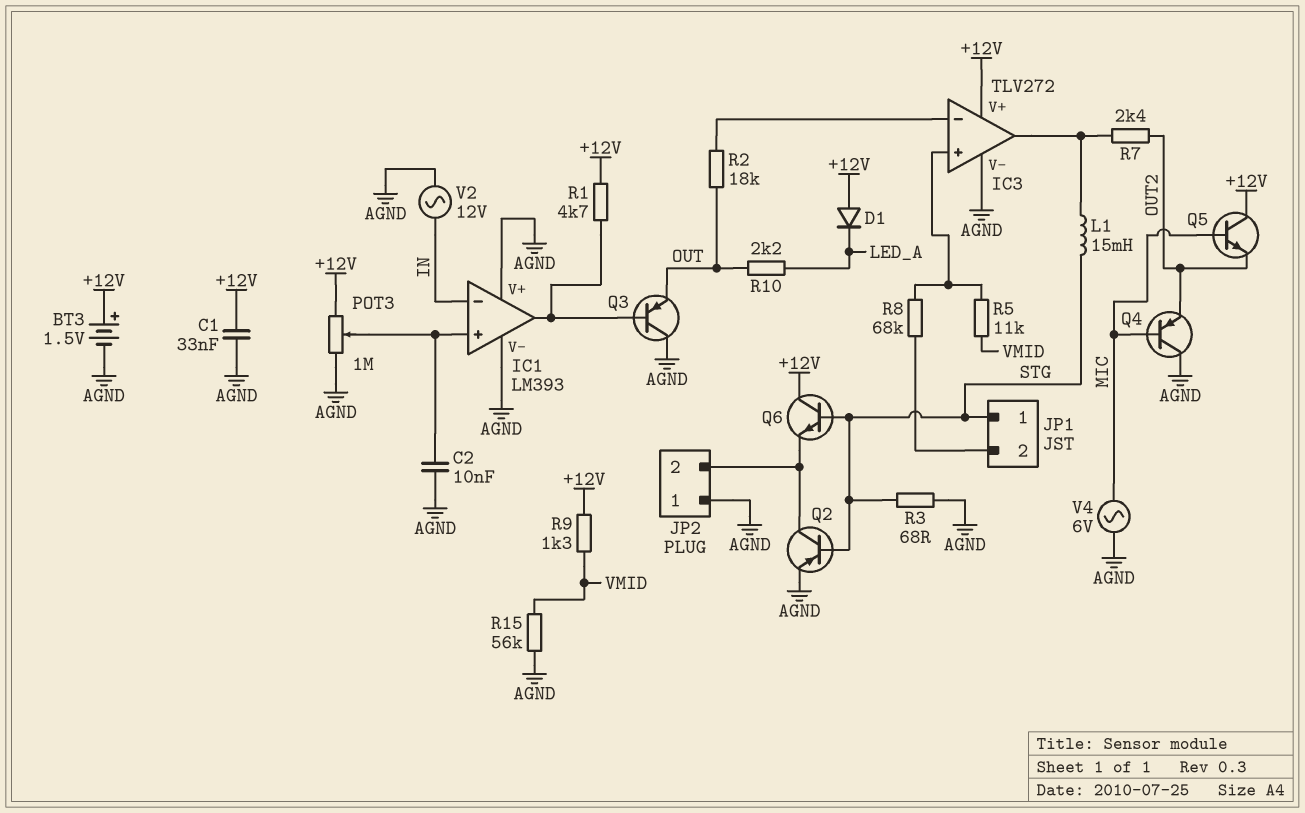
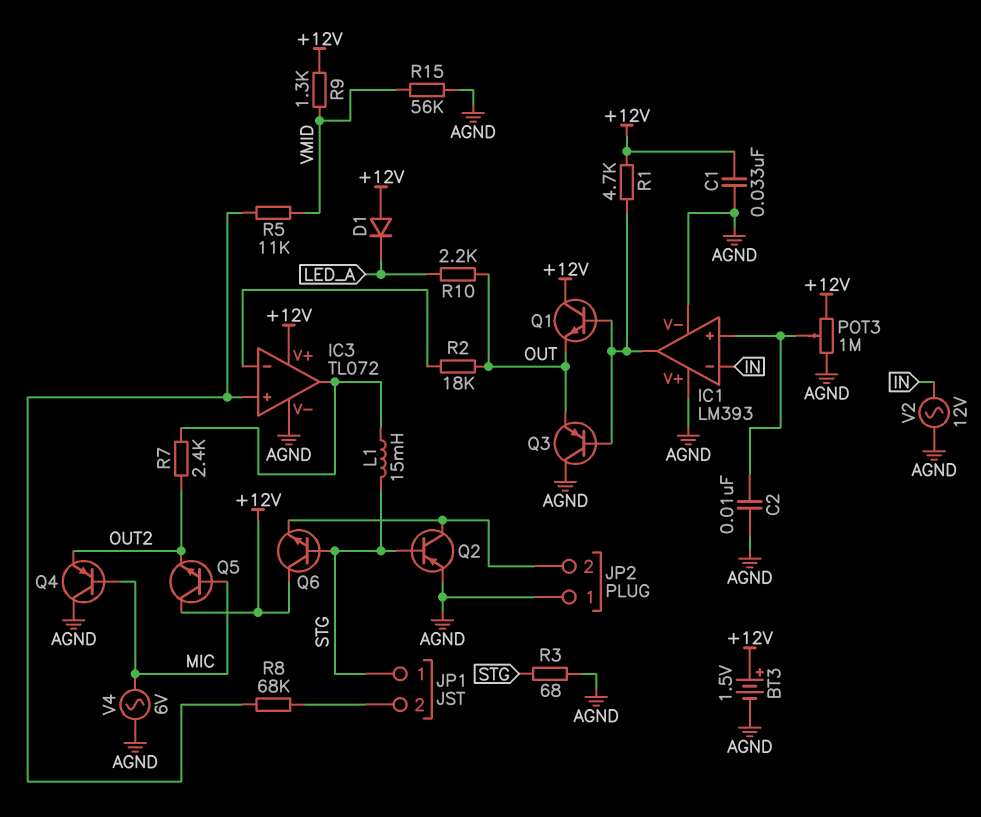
IC3: TLV272 -> TL072
Q1: none -> NPN (B IC1/out, C +12V, E OUT)

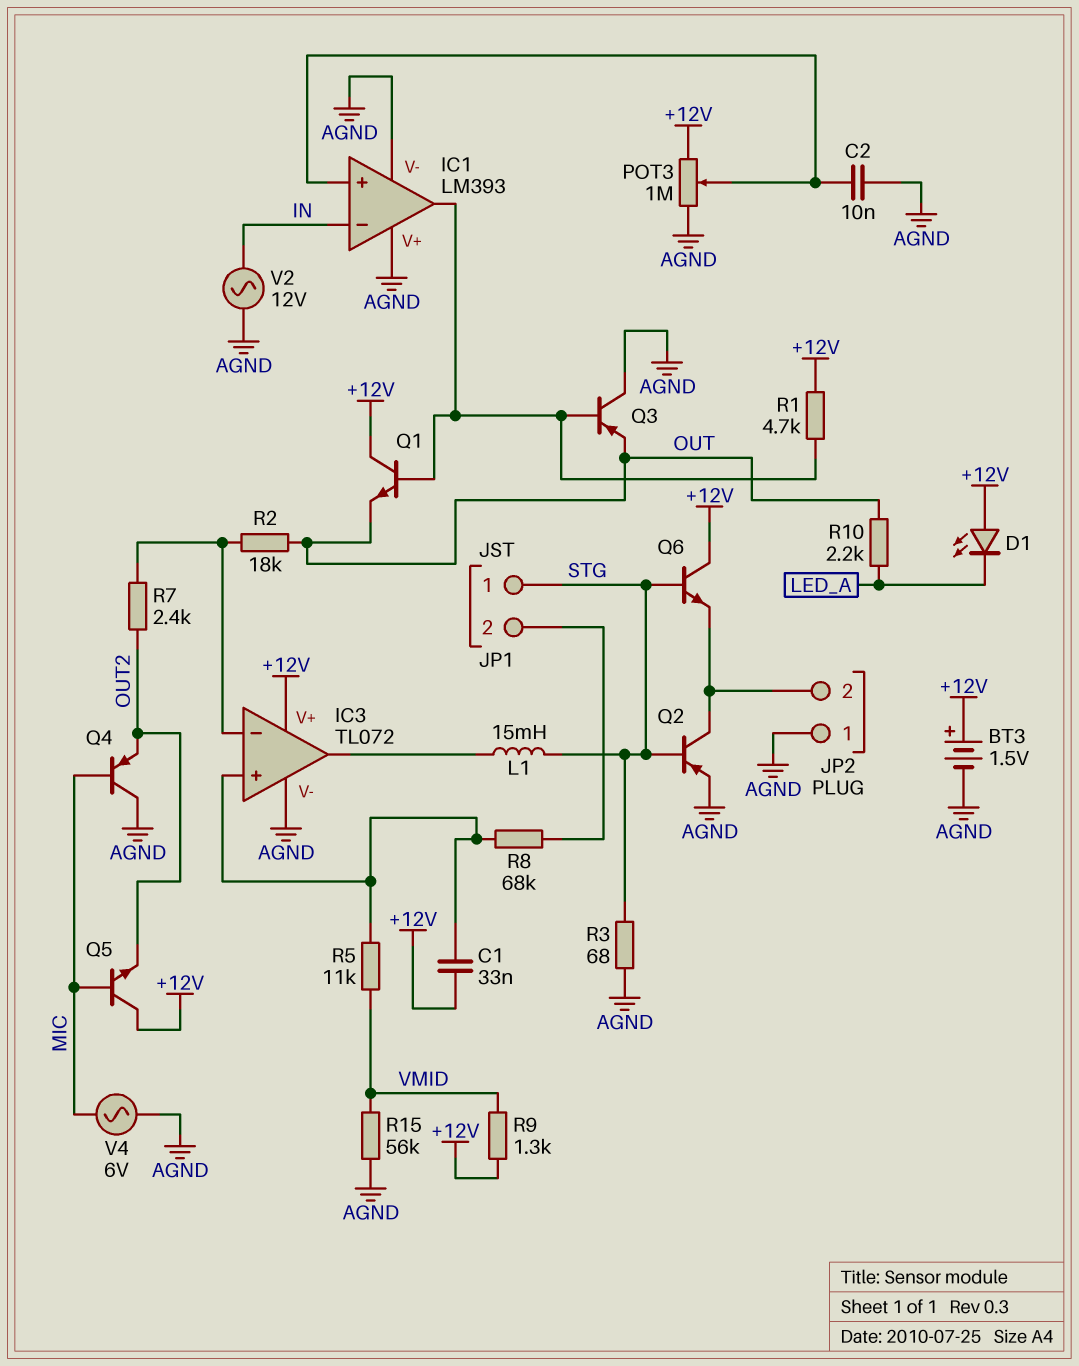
C1: 33nF (+12V, AGND) -> 33nF (+12V, IC3/in+)
D1: diode (A +12V, K LED_A) -> LED (A +12V, K LED_A)
R7: 2.4k (IC3/out, OUT2) -> 2.4k (IC3/in-, OUT2)

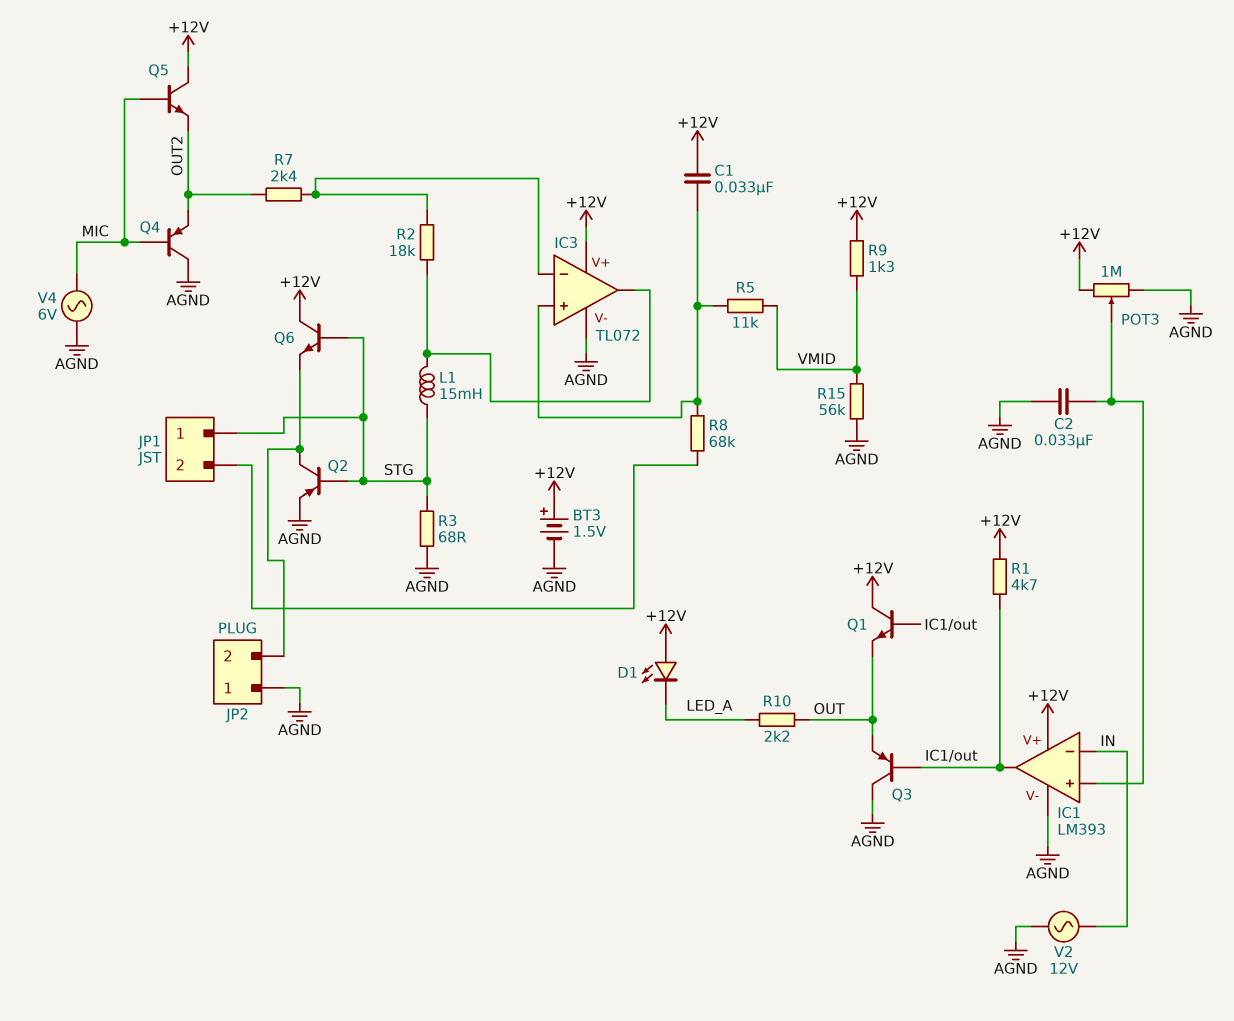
C2: 10nF (AGND, IC1/in+) -> 33nF (AGND, IC1/in+)
IC1 pin V+: AGND -> +12V
R2: 18k (IC3/in-, OUT) -> 18k (IC3/in-, IC3/out)

